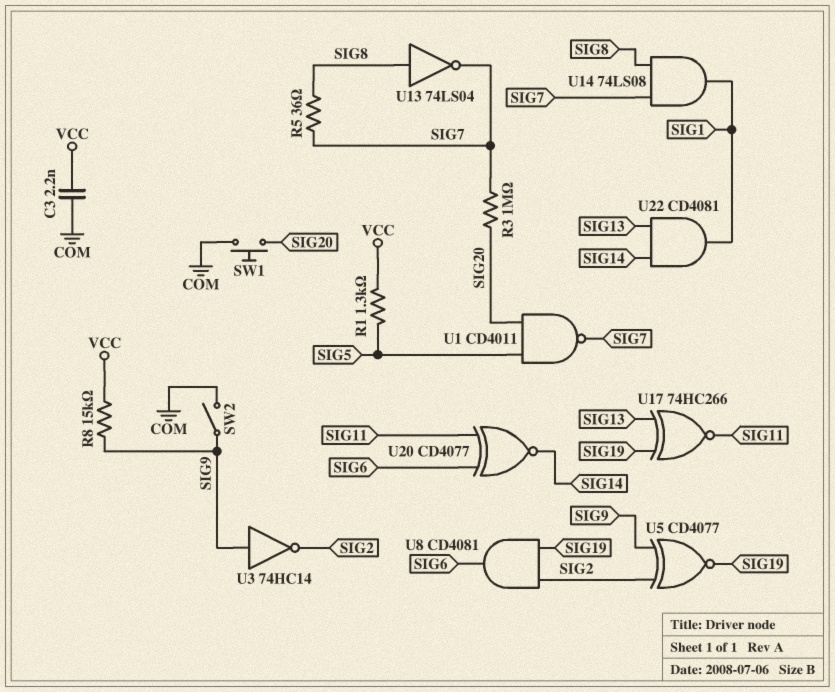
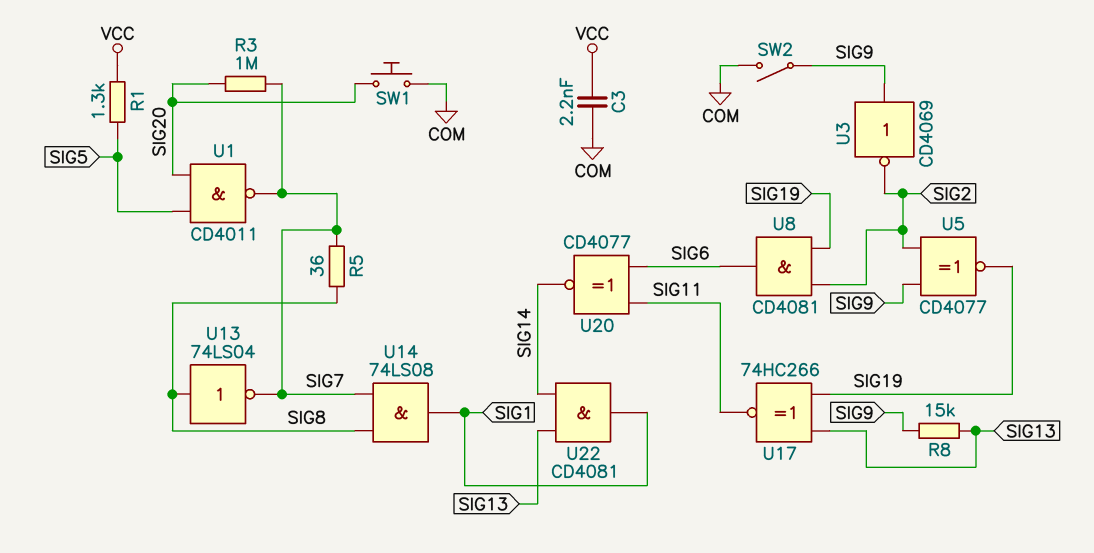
R8: 15k (SIG9, VCC) -> 15k (SIG9, SIG13)
U3: NOT 74HC14 (in SIG9, out SIG2) -> NOT CD4069 (in SIG9, out SIG2)

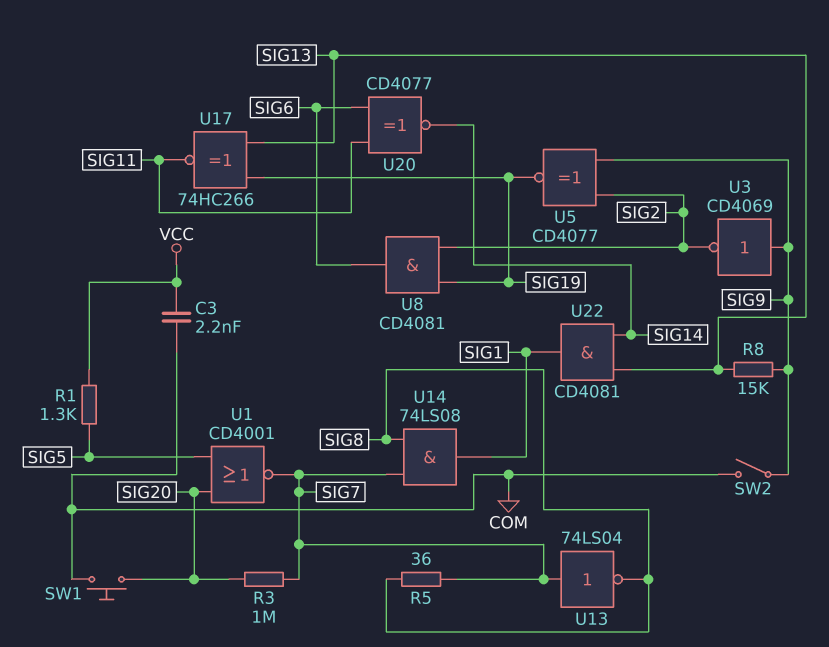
U1: NAND CD4011 (in SIG5, in SIG20, out SIG7) -> NOR CD4001 (in SIG5, in SIG20, out SIG7)
U13: NOT 74LS04 (in SIG8, out SIG7) -> NOT 74LS04 (in SIG7, out SIG8)

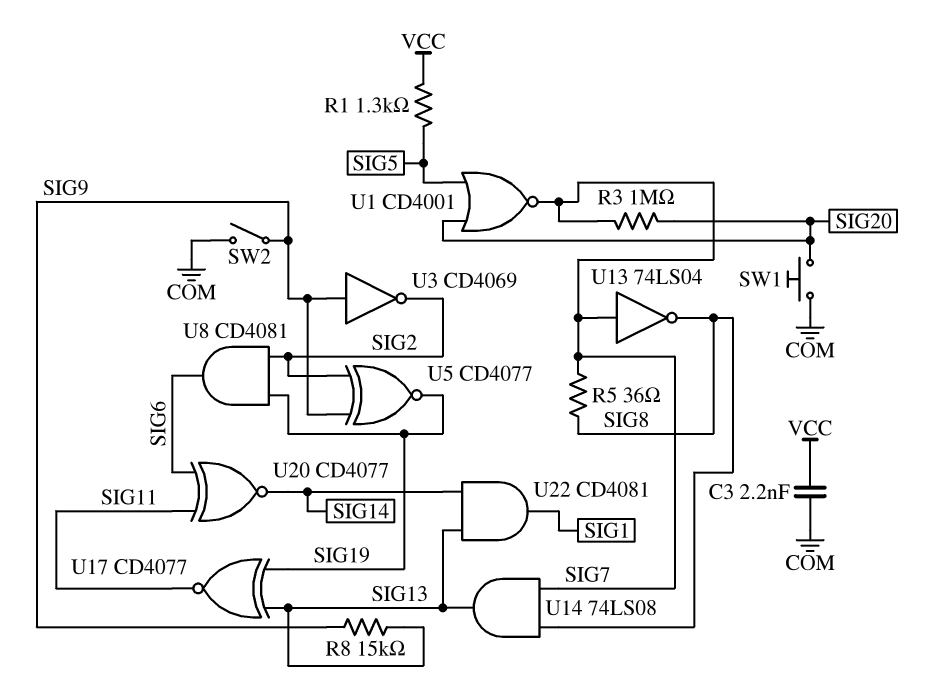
U14: AND 74LS08 (in SIG7, in SIG8, out SIG1) -> AND 74LS08 (in SIG7, in SIG8, out SIG13)
U17: XNOR 74HC266 (in SIG13, in SIG19, out SIG11) -> XNOR CD4077 (in SIG13, in SIG19, out SIG11)

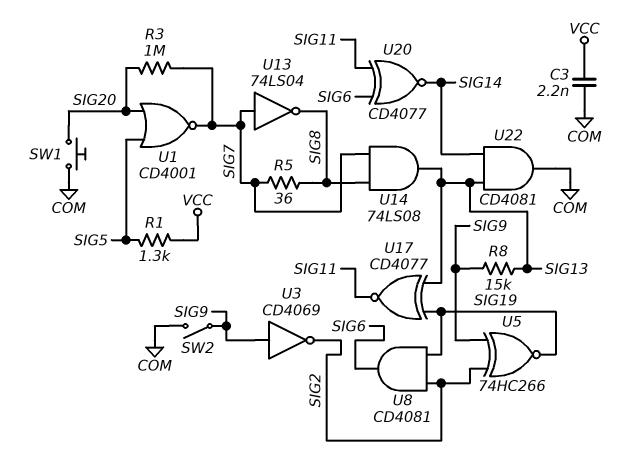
U5: XNOR CD4077 (in SIG2, in SIG9, out SIG19) -> XNOR 74HC266 (in SIG2, in SIG9, out SIG19)
U22: AND CD4081 (in SIG13, in SIG14, out SIG1) -> AND CD4081 (in SIG13, in SIG14, out COM)

